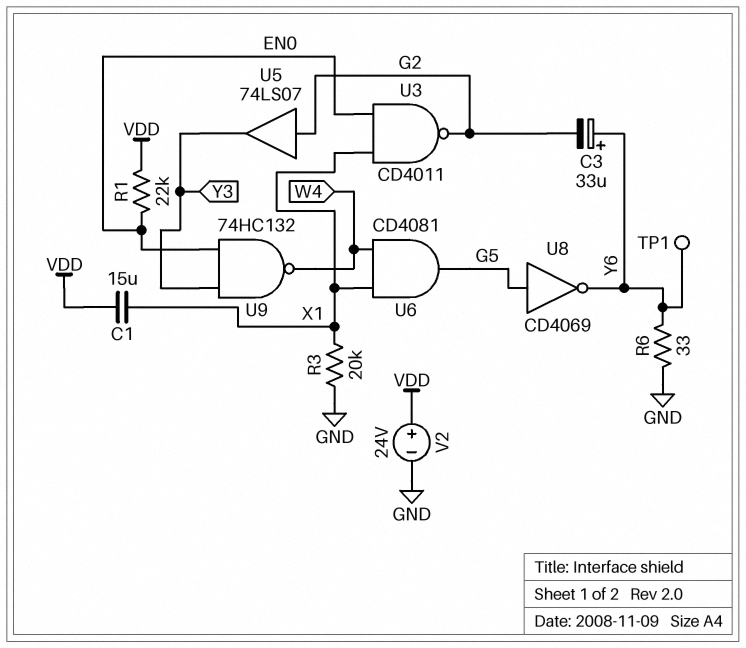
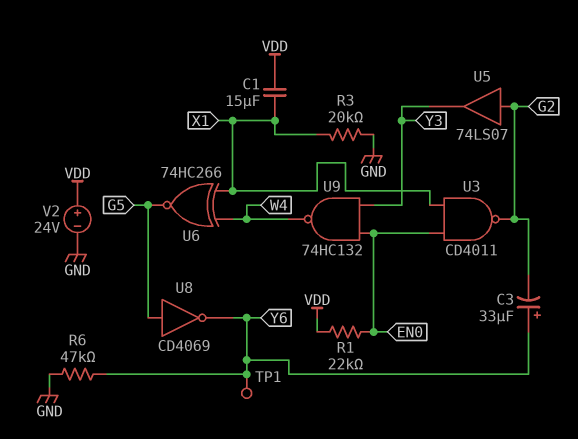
R6: 33 (GND, Y6) -> 47k (GND, Y6)
U6: AND CD4081 (in W4, in X1, out G5) -> XNOR 74HC266 (in W4, in X1, out G5)

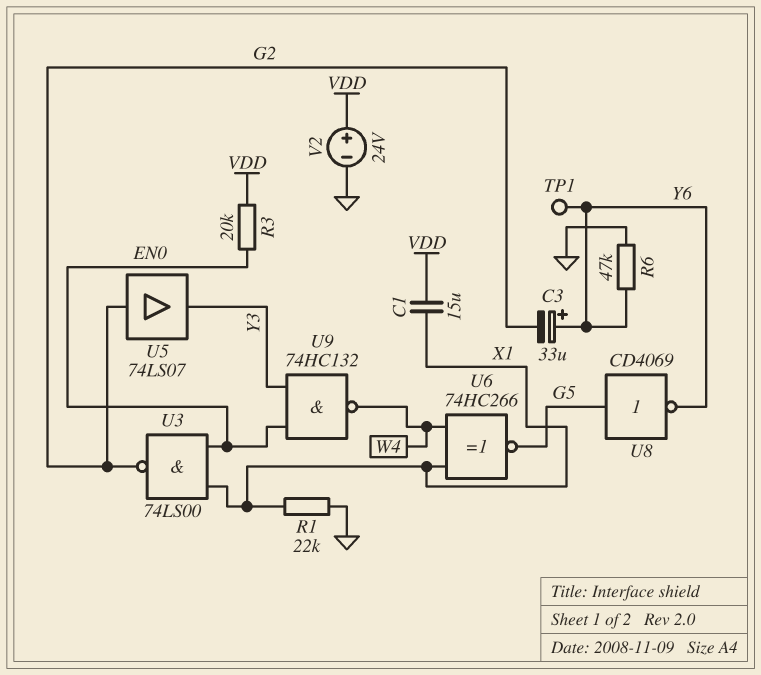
R1: 22k (EN0, VDD) -> 22k (GND, X1)
R3: 20k (GND, X1) -> 20k (EN0, VDD)
U3: NAND CD4011 (in EN0, in X1, out G2) -> NAND 74LS00 (in EN0, in X1, out G2)

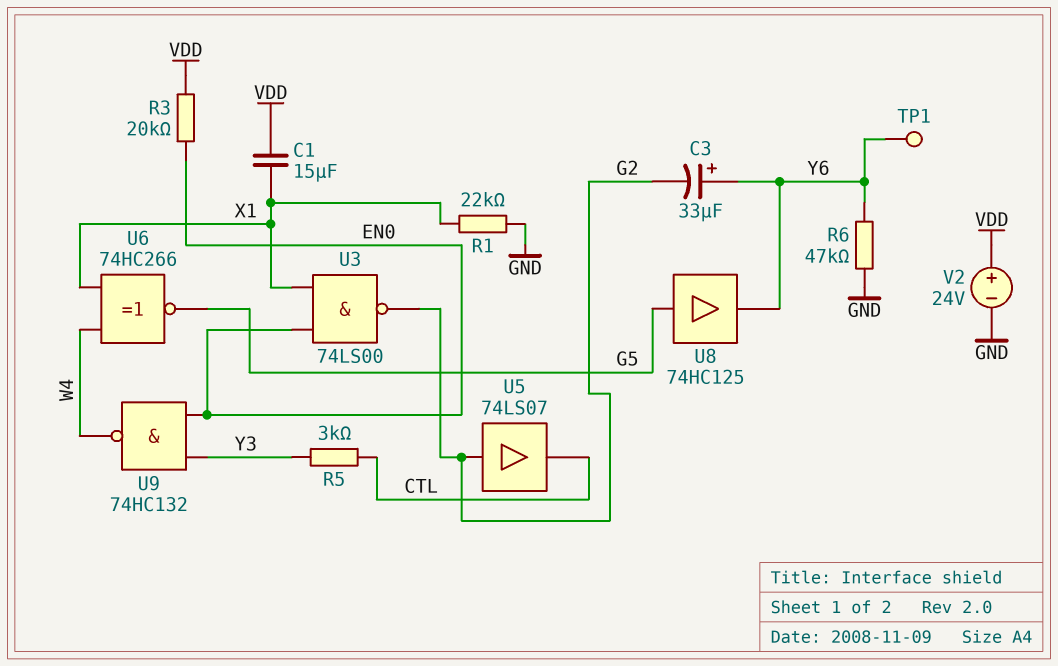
R5: none -> 3k (CTL, Y3)
U5: buffer 74LS07 (in G2, out Y3) -> buffer 74LS07 (in G2, out CTL)
U8: NOT CD4069 (in G5, out Y6) -> buffer 74HC125 (in G5, out Y6)

